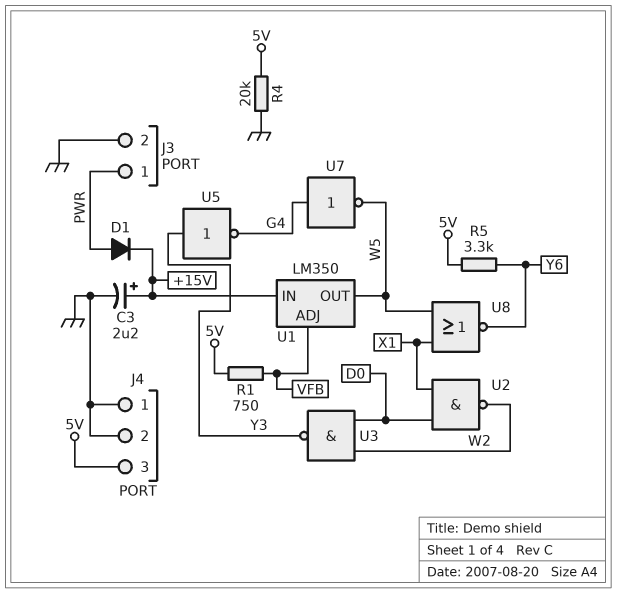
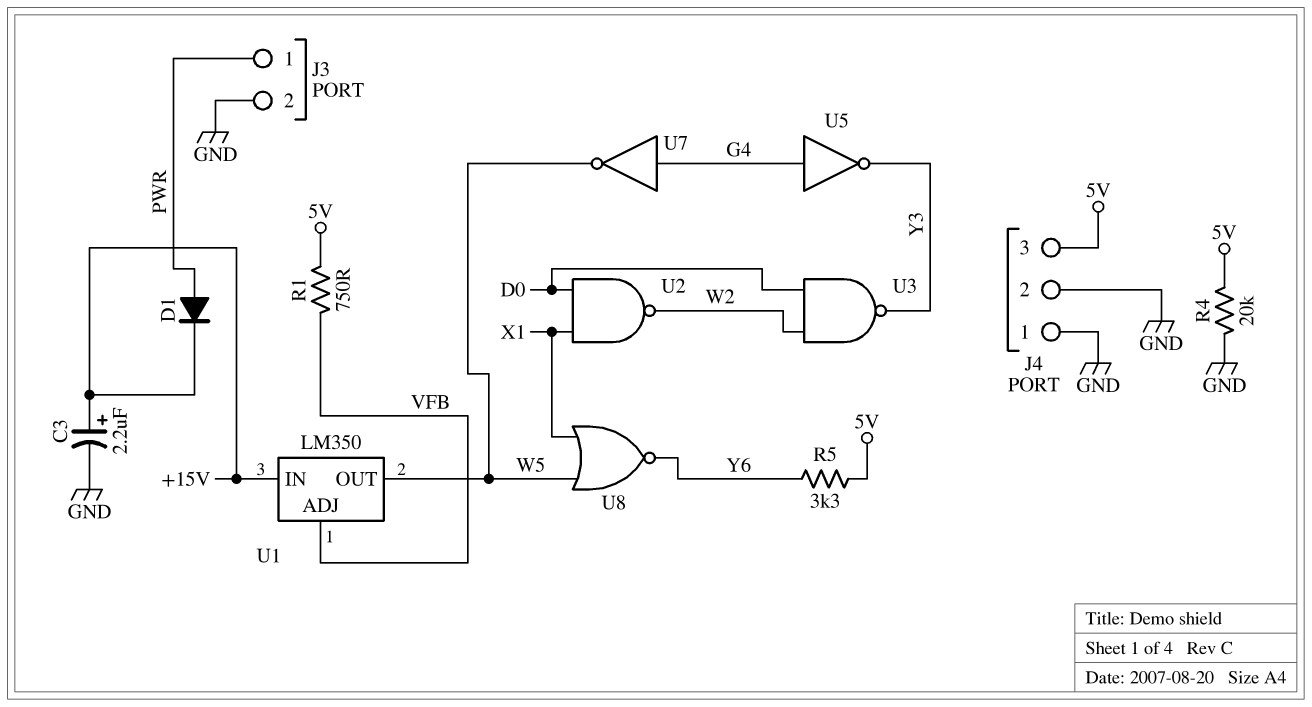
U5: NOT (in Y3, out G4) -> NOT (in G4, out Y3)

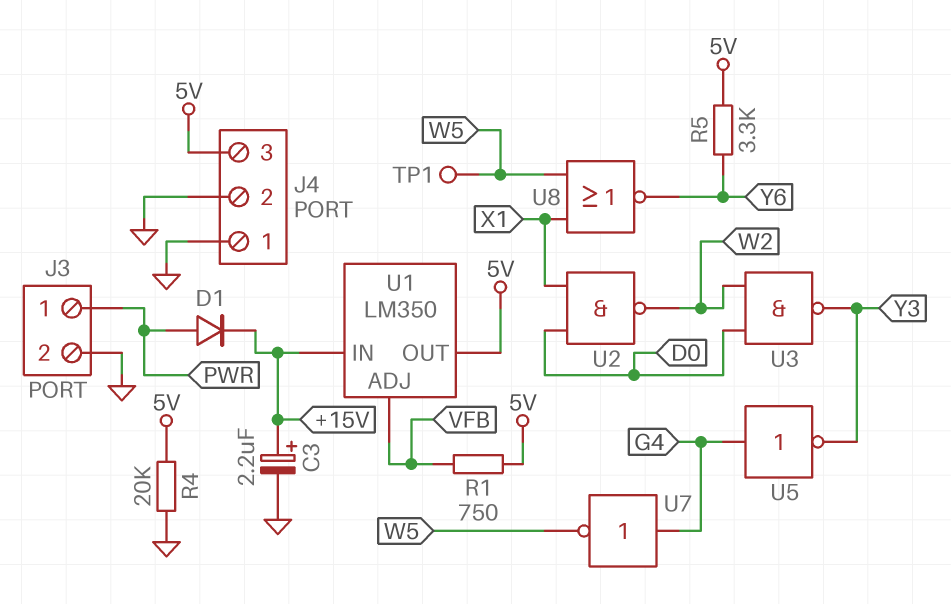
TP1: none -> test point (W5)
U1 pin OUT: W5 -> 5V

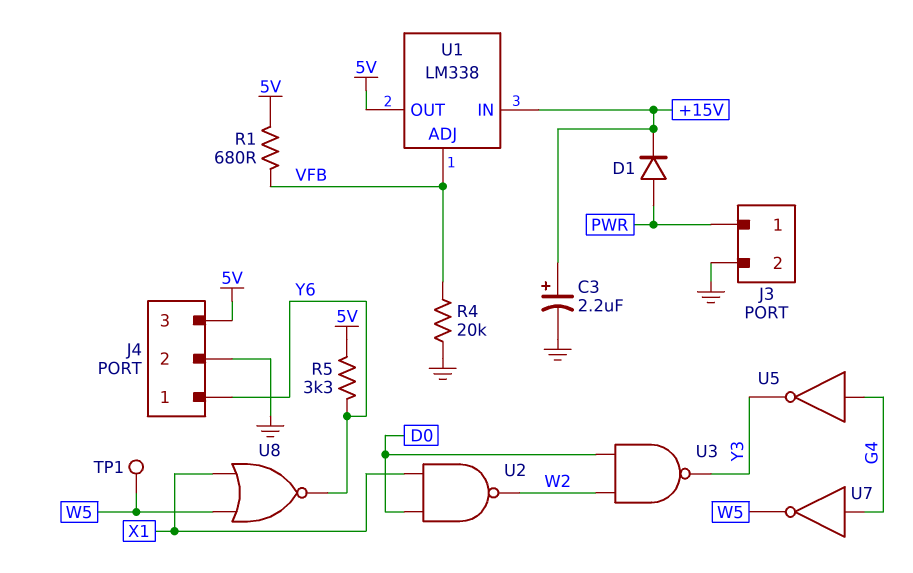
J4 pin 1: GND -> Y6
R1: 750 (5V, VFB) -> 680 (5V, VFB)
R4: 20k (5V, GND) -> 20k (GND, VFB)
U1: LM350 -> LM338

